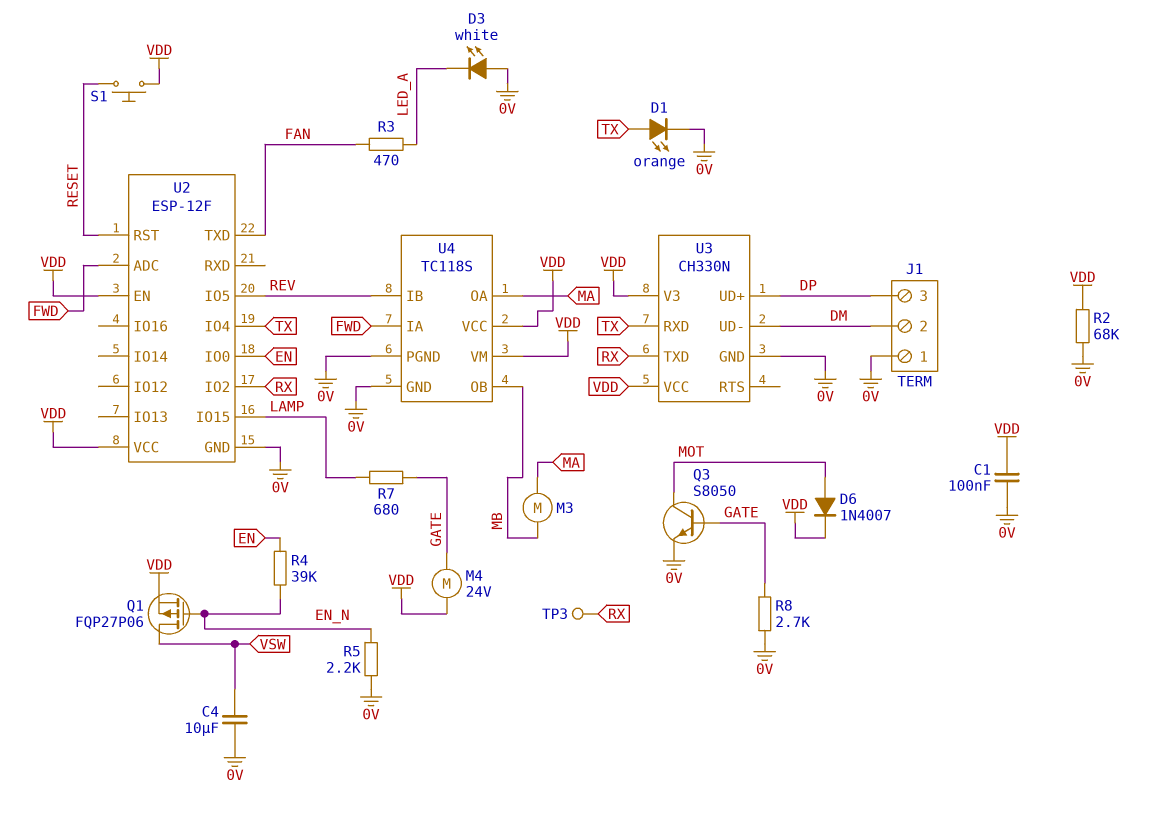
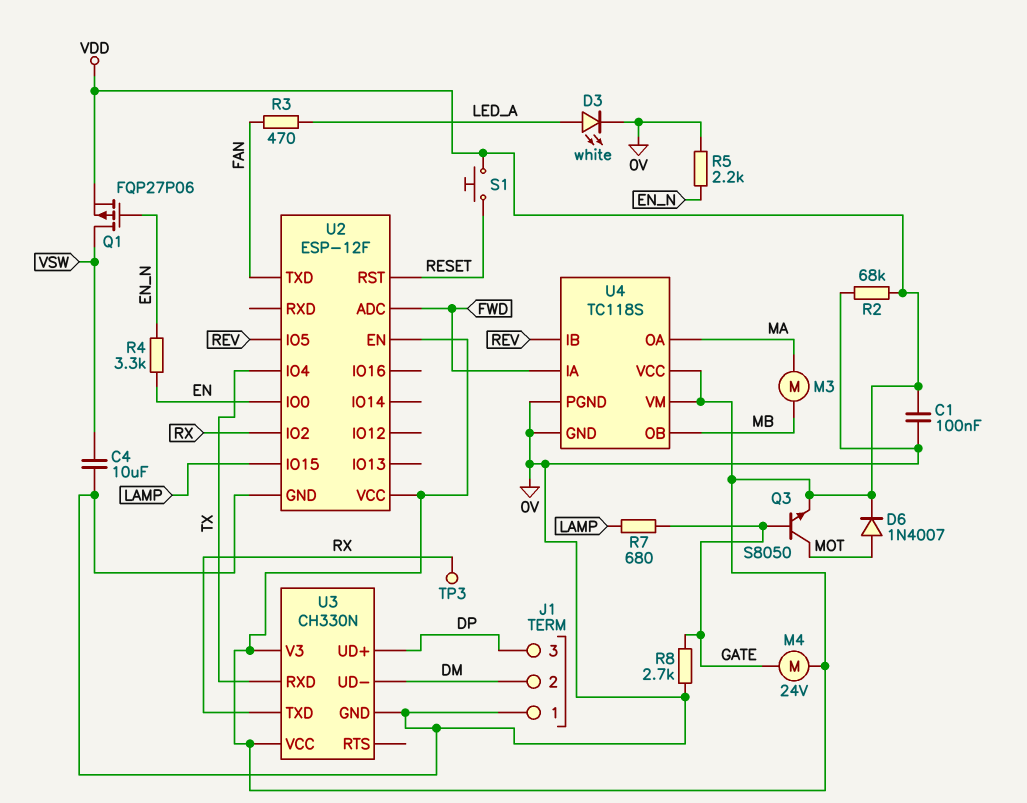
D1: LED orange (A TX, K 0V) -> none
D3: LED white (A 0V, K LED_A) -> LED white (A LED_A, K 0V)
Q3: NPN S8050 (B GATE, C MOT, E 0V) -> NPN S8050 (B GATE, C MOT, E VDD)
R4: 39k (EN, EN_N) -> 3.3k (EN, EN_N)

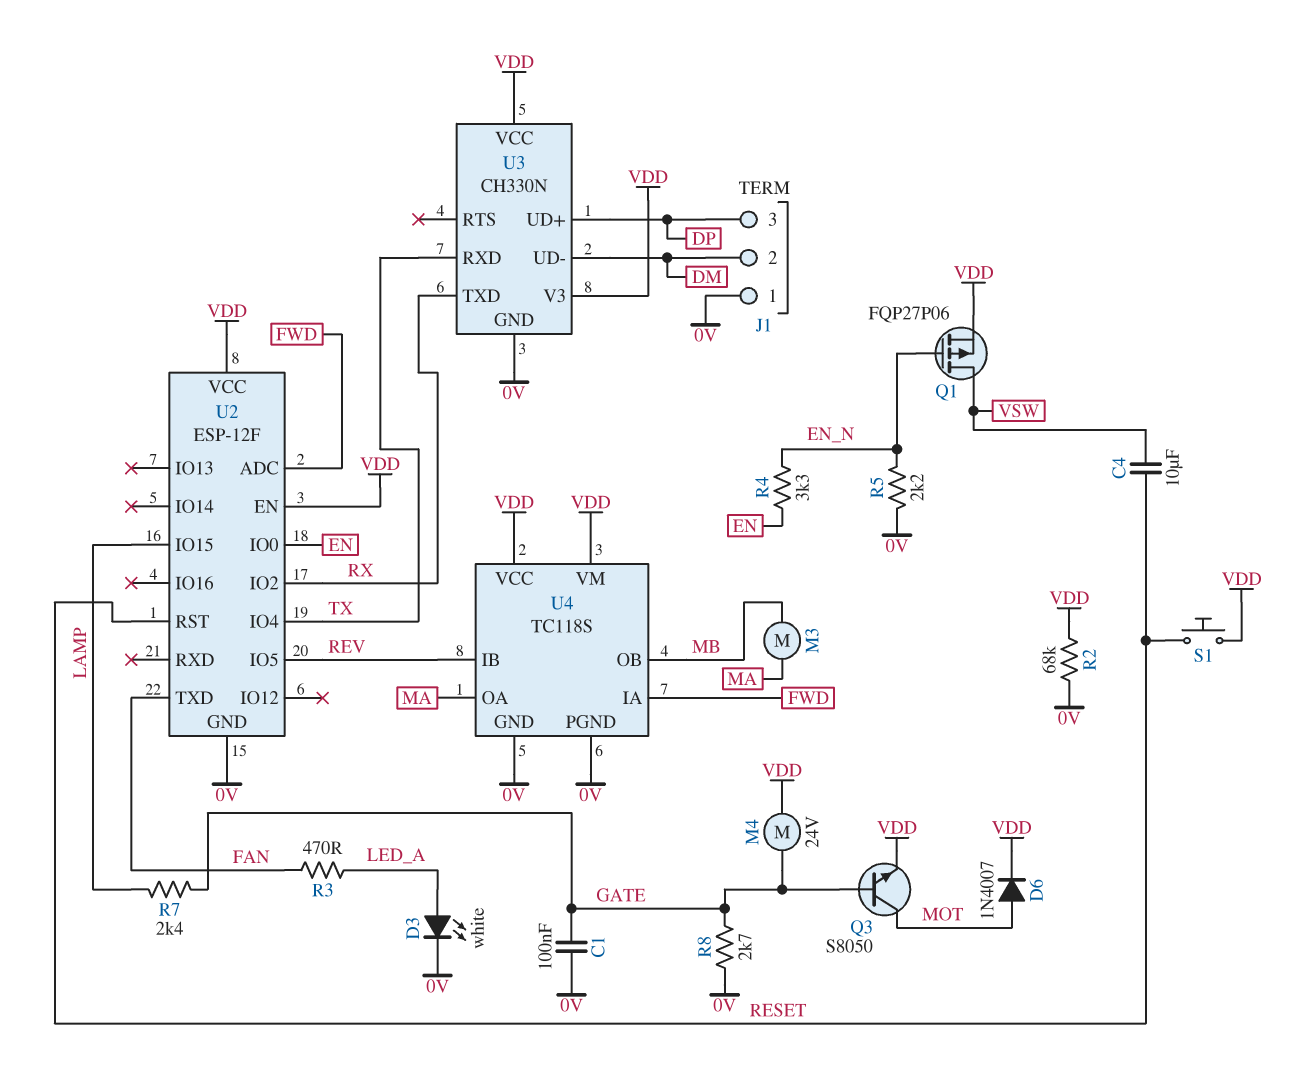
C1: 100nF (0V, VDD) -> 100nF (0V, GATE)
C4: 10uF (0V, VSW) -> 10uF (RESET, VSW)
R7: 680 (GATE, LAMP) -> 2.4k (GATE, LAMP)
TP3: test point (RX) -> none

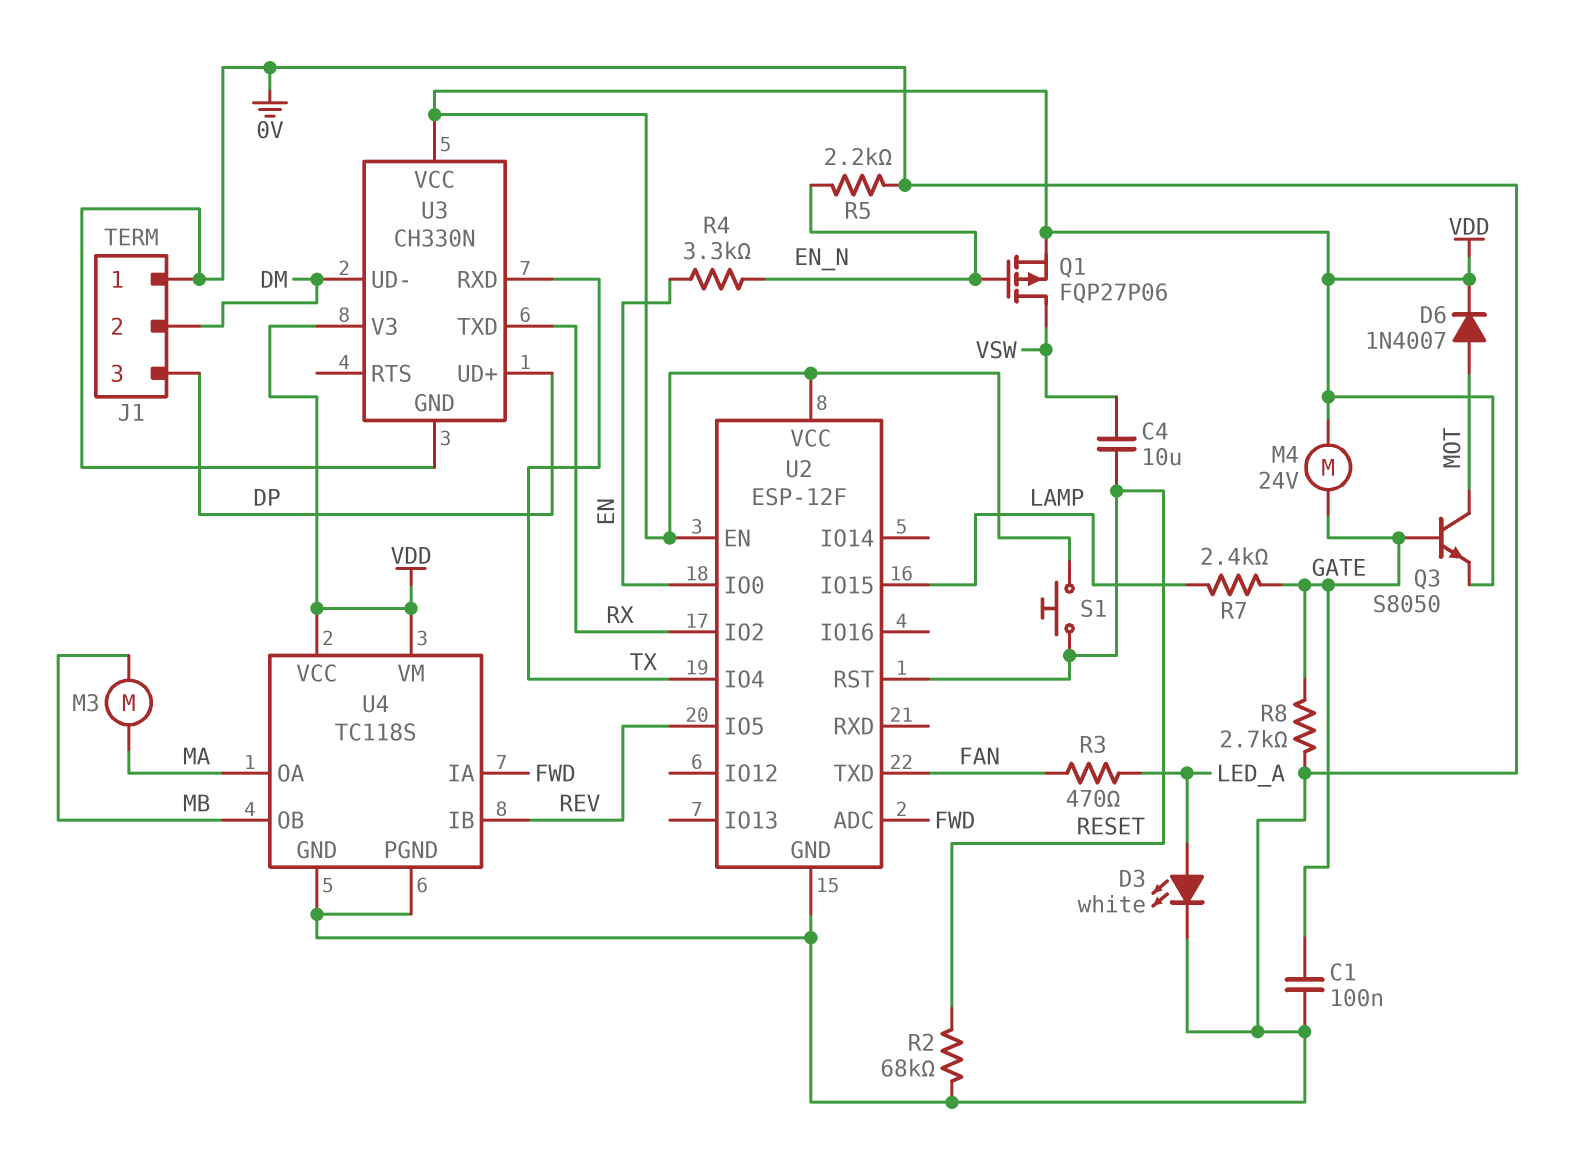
R2: 68k (0V, VDD) -> 68k (0V, RESET)

